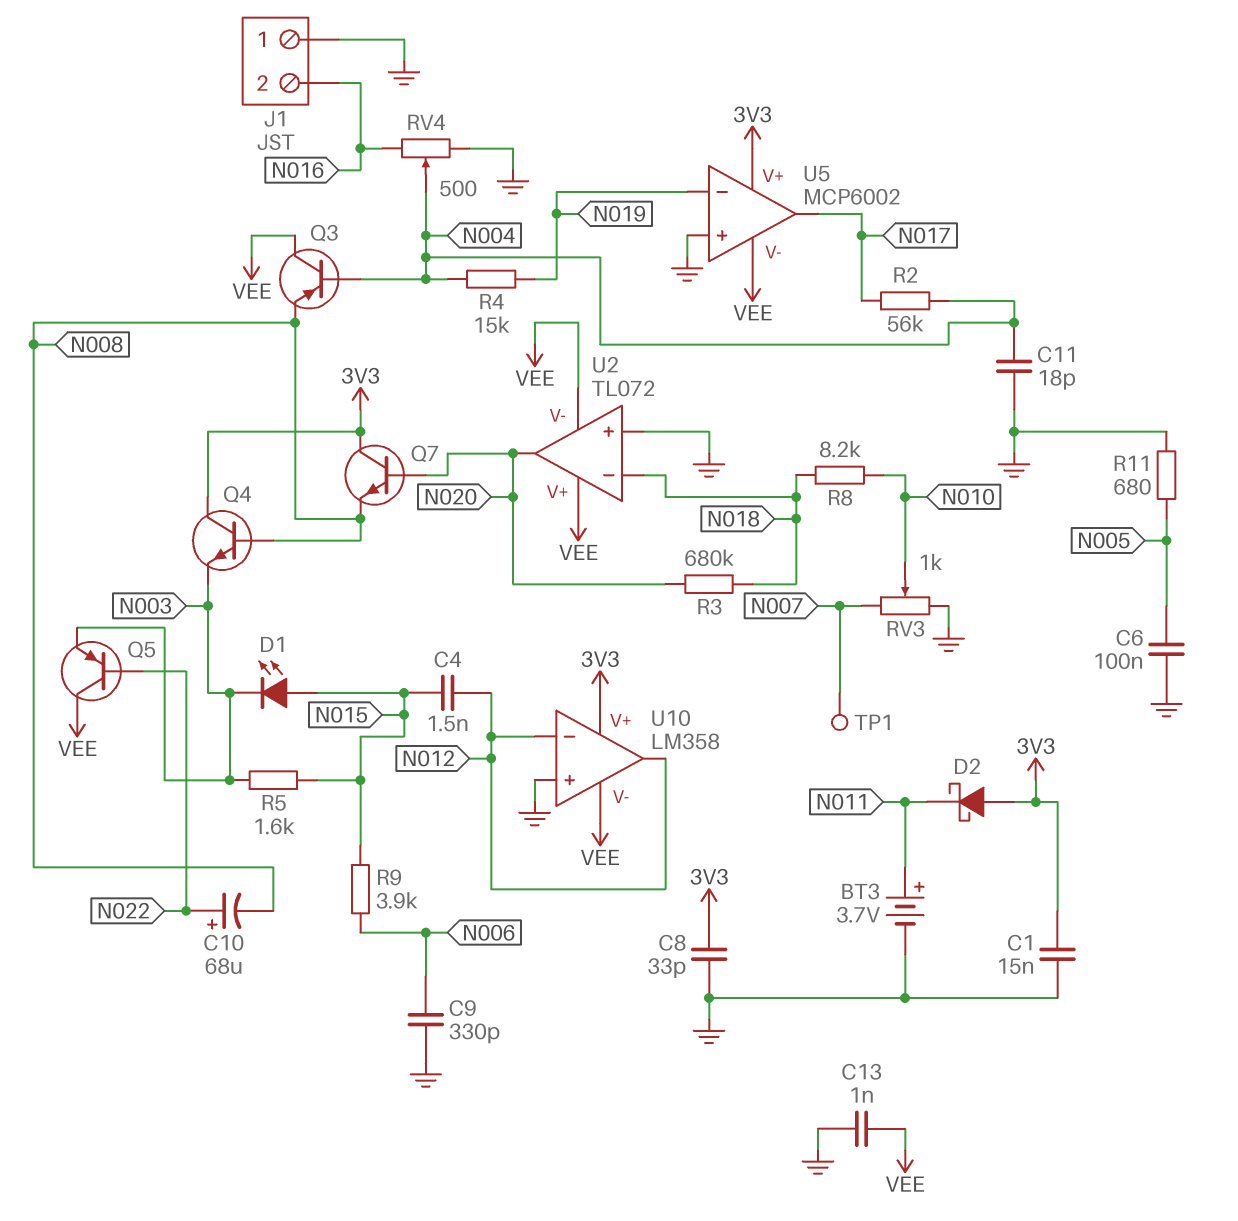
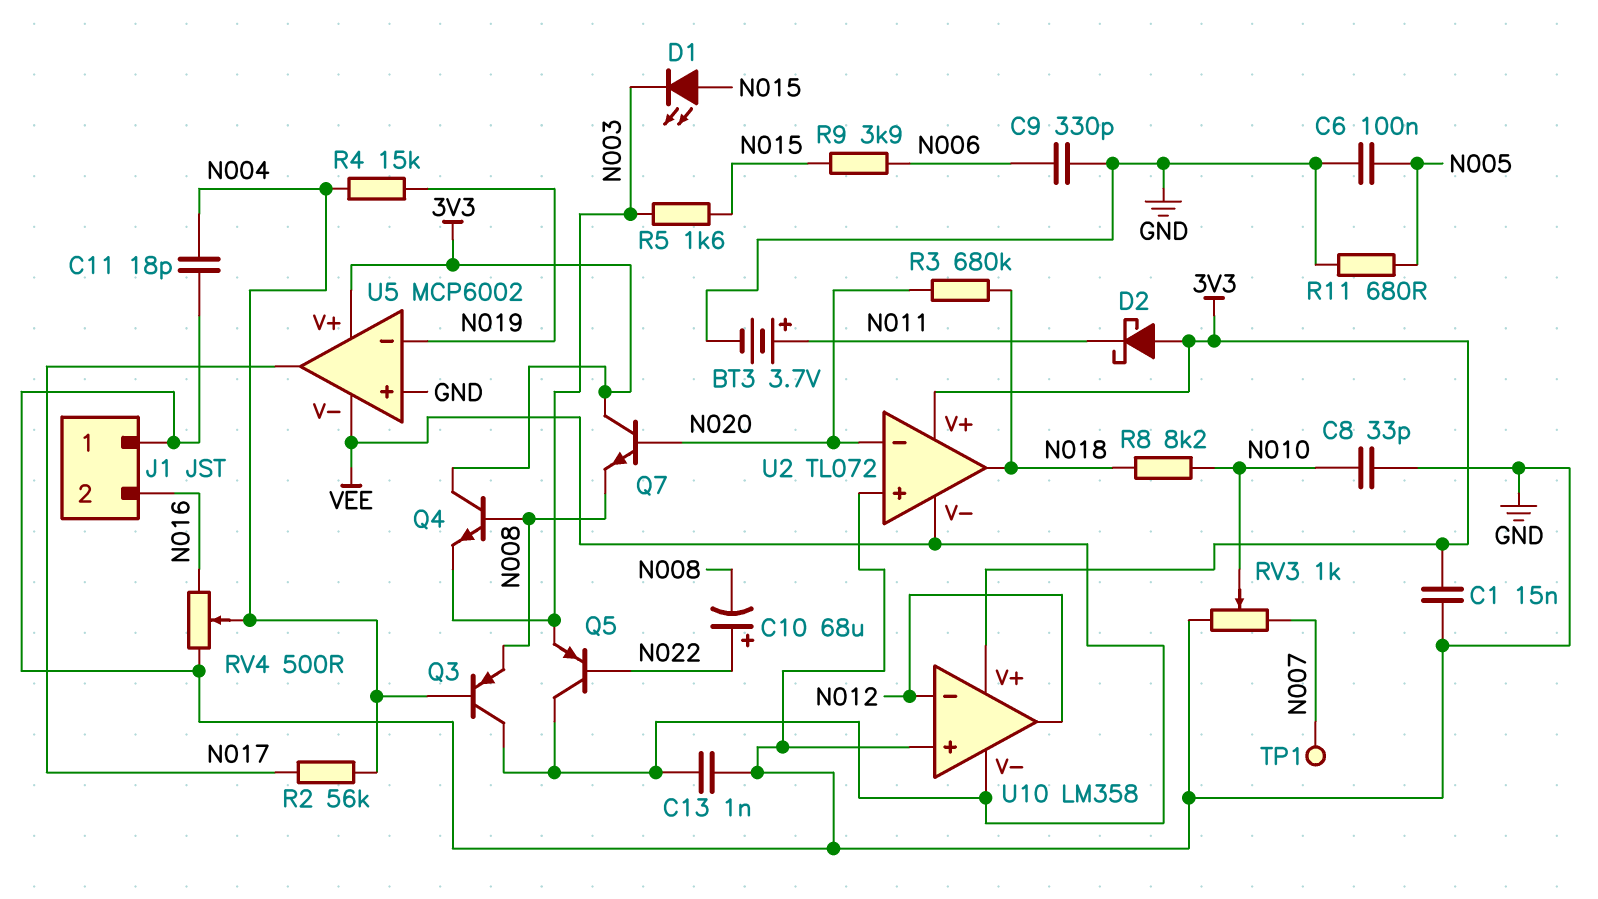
C4: 1.5nF (N012, N015) -> none
C8: 33pF (3V3, GND) -> 33pF (GND, N010)
U2 pin V+: VEE -> 3V3
U2 pin in-: N018 -> N020
U2 pin out: N020 -> N018

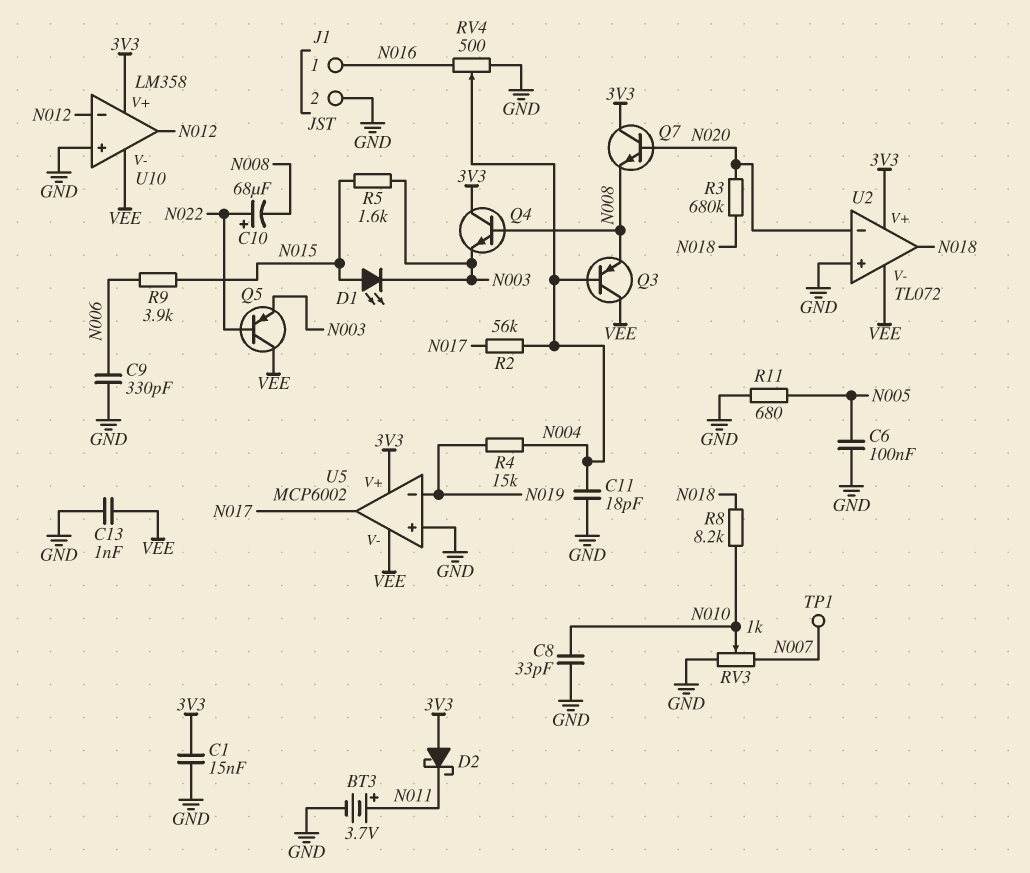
J1 pin 1: GND -> N016
J1 pin 2: N016 -> GND

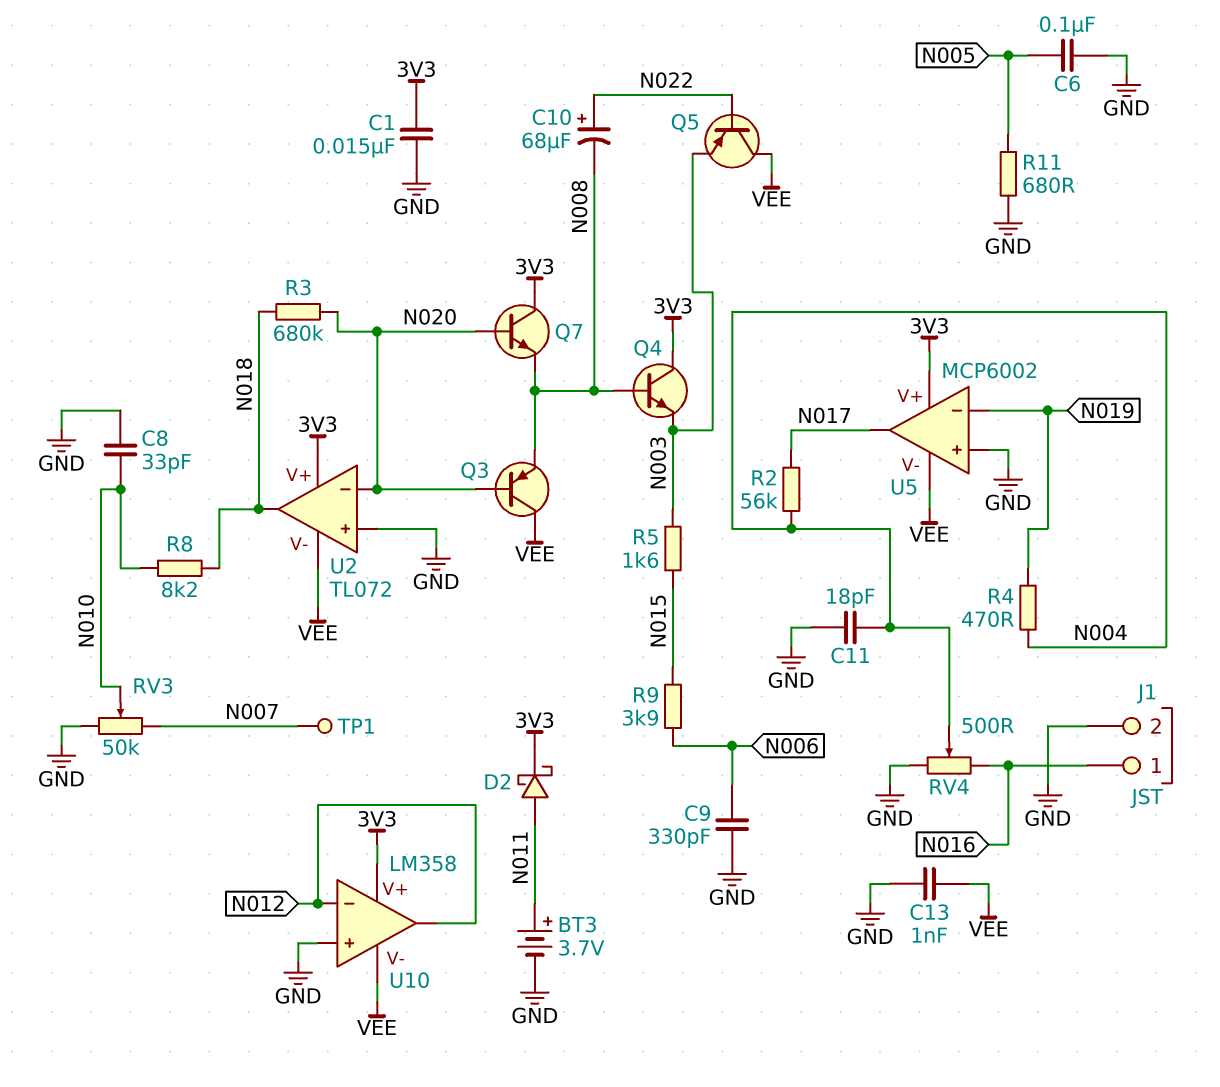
D1: LED (A N015, K N003) -> none
D2: schottky (A 3V3, K N011) -> schottky (A N011, K 3V3)
Q3: PNP (B N004, C VEE, E N008) -> PNP (B N020, C VEE, E N008)
R4: 15k (N004, N019) -> 470 (N004, N019)
RV3: 1k (GND, N007, wiper N010) -> 50k (GND, N007, wiper N010)

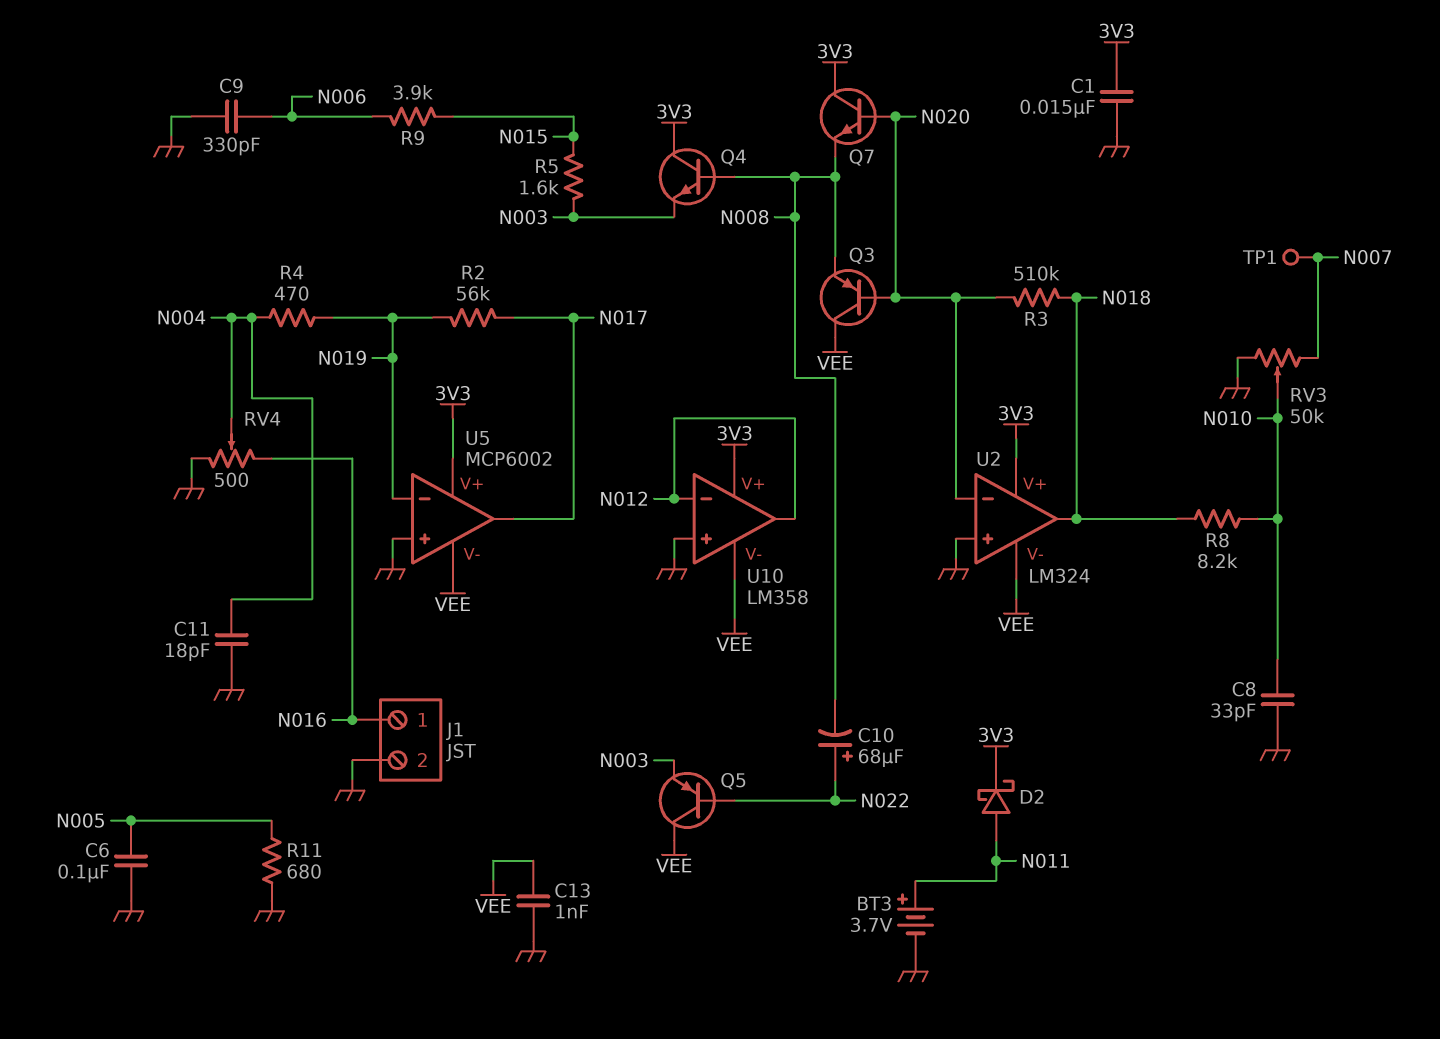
R2: 56k (N004, N017) -> 56k (N017, N019)
R3: 680k (N018, N020) -> 510k (N018, N020)
U2: TL072 -> LM324

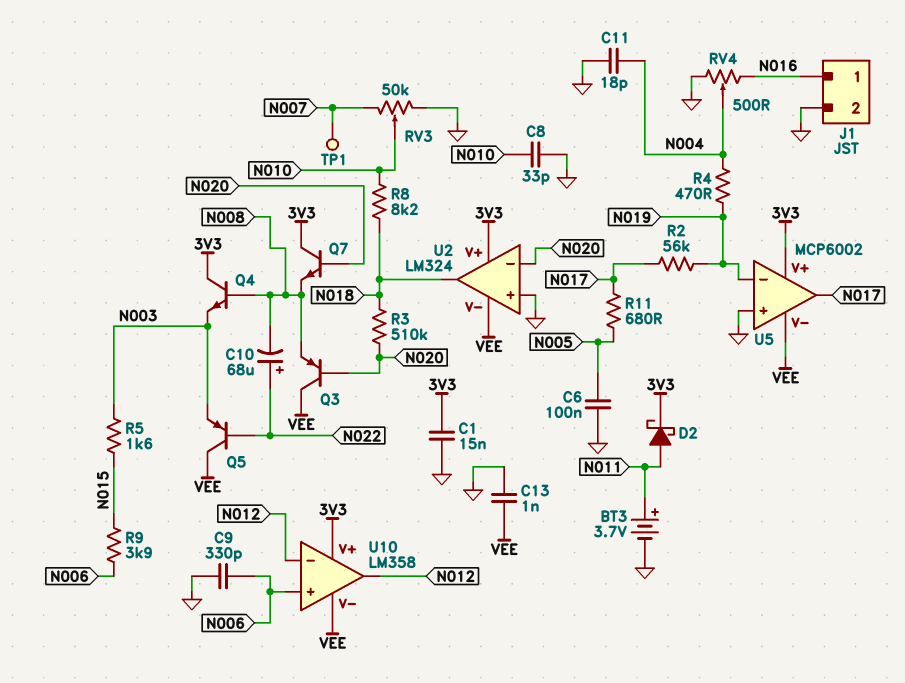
R11: 680 (GND, N005) -> 680 (N005, N017)
U10 pin in+: GND -> N006

